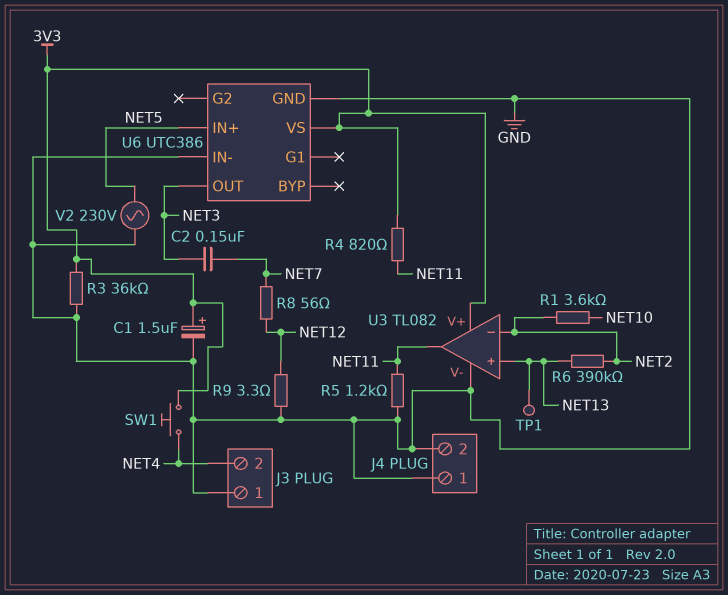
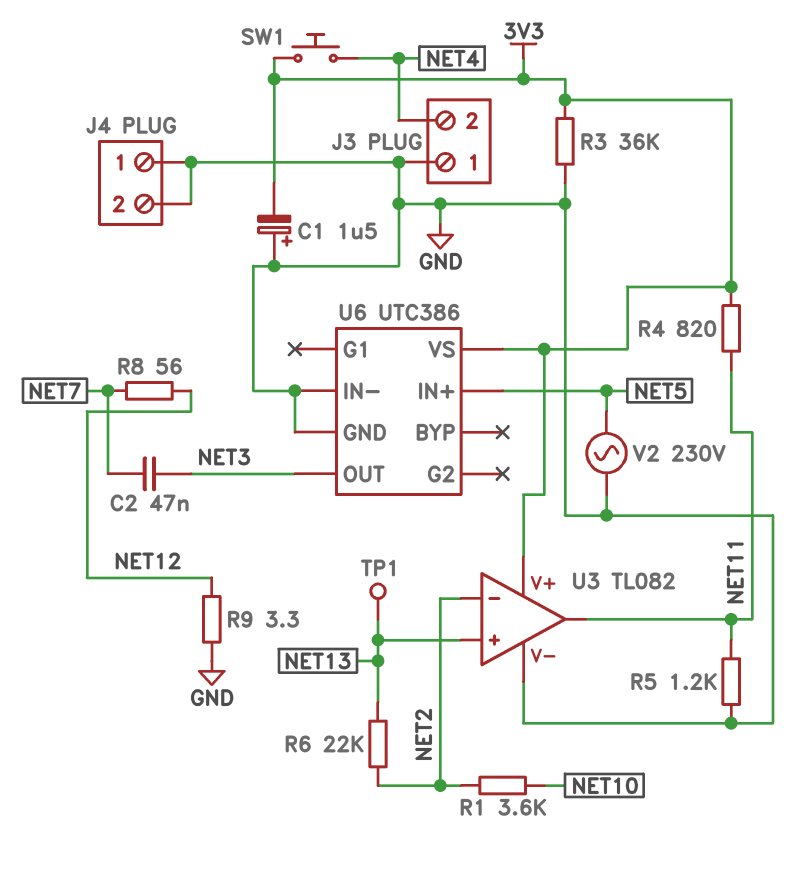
C1: 1.5uF (plus 3V3, minus GND) -> 1.5uF (plus GND, minus 3V3)
C2: 150nF (NET3, NET7) -> 47nF (NET3, NET7)
R6: 390k (NET2, NET13) -> 22k (NET2, NET13)

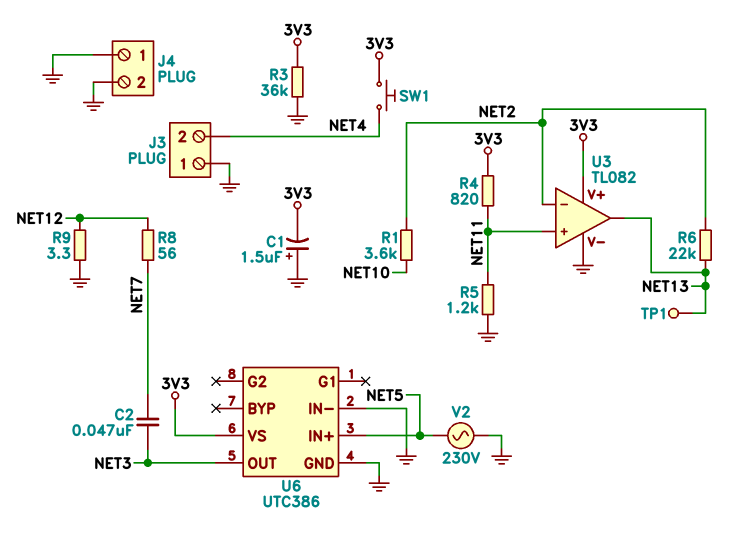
U3 pin in+: NET13 -> NET11
U3 pin out: NET11 -> NET13

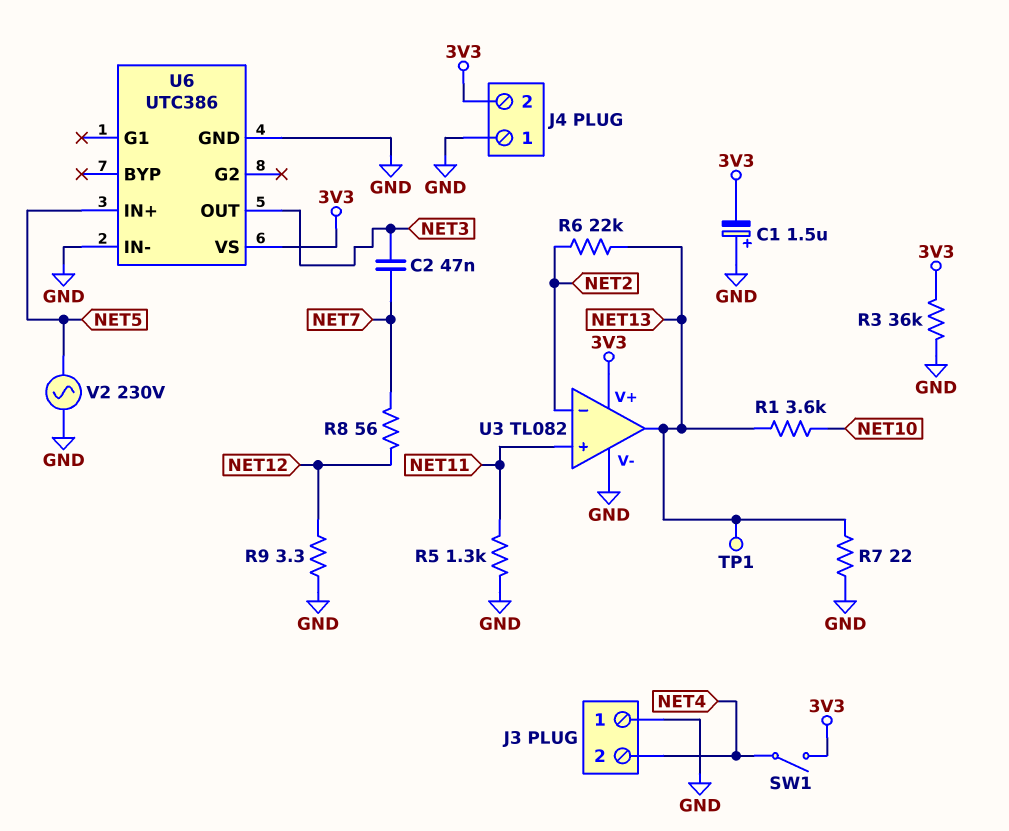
J4 pin 2: GND -> 3V3
R1: 3.6k (NET2, NET10) -> 3.6k (NET10, NET13)
R4: 820 (3V3, NET11) -> none
R5: 1.2k (GND, NET11) -> 1.3k (GND, NET11)
R7: none -> 22 (GND, NET13)
SW1: button (3V3, NET4) -> switch (3V3, NET4)

